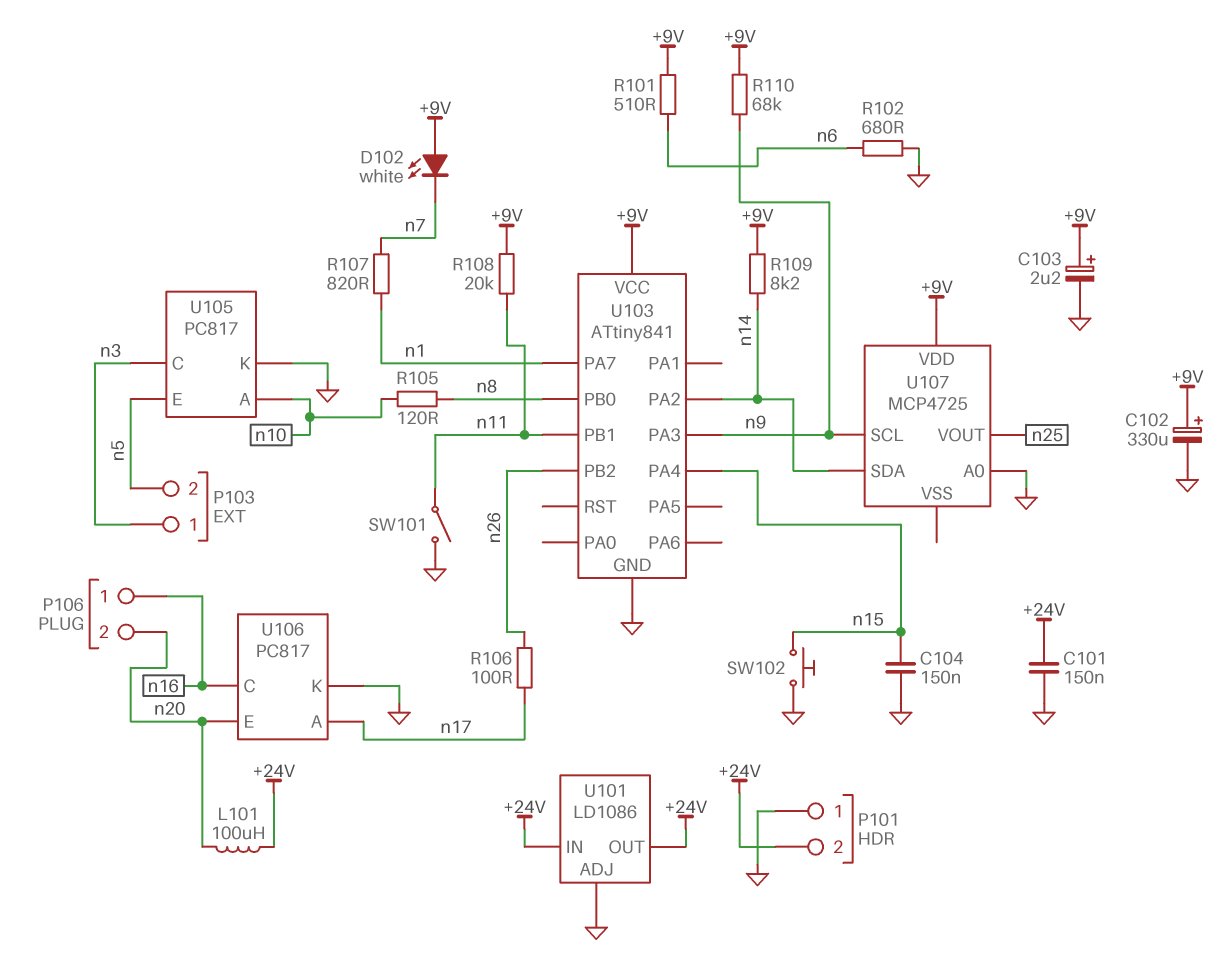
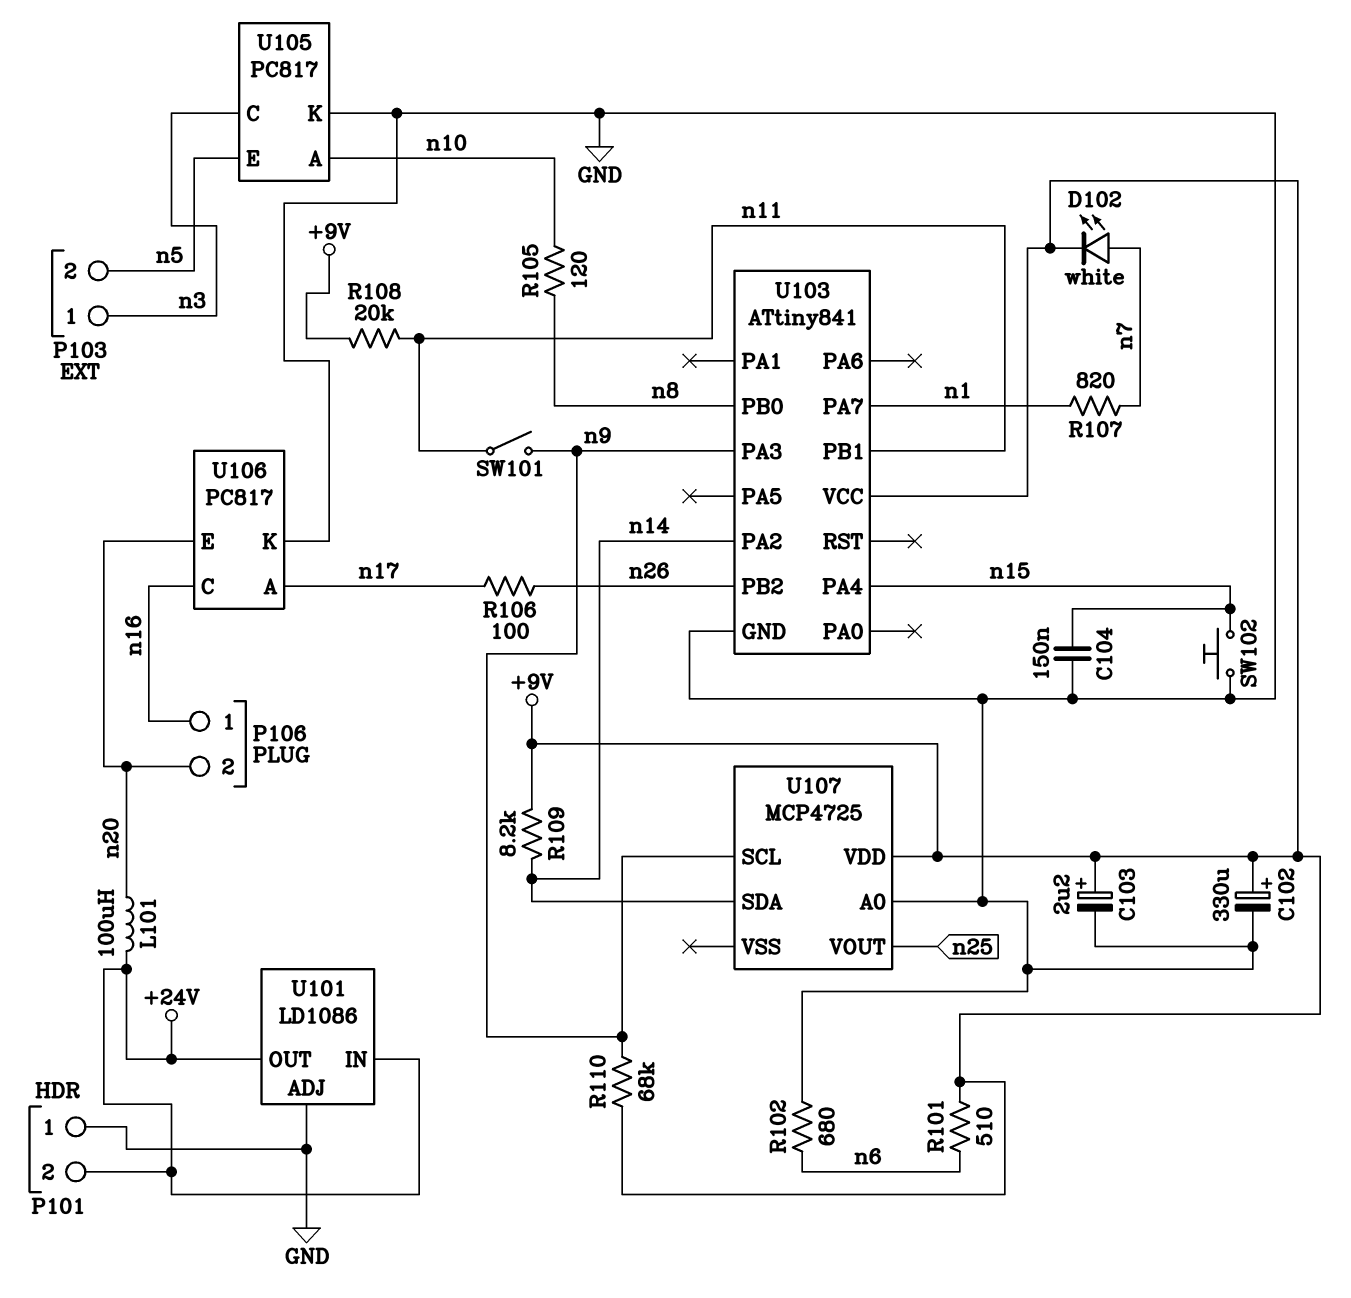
C101: 150nF (+24V, GND) -> none
D102: LED white (A +9V, K n7) -> LED white (A n7, K +9V)
SW101: switch (GND, n11) -> switch (n9, n11)

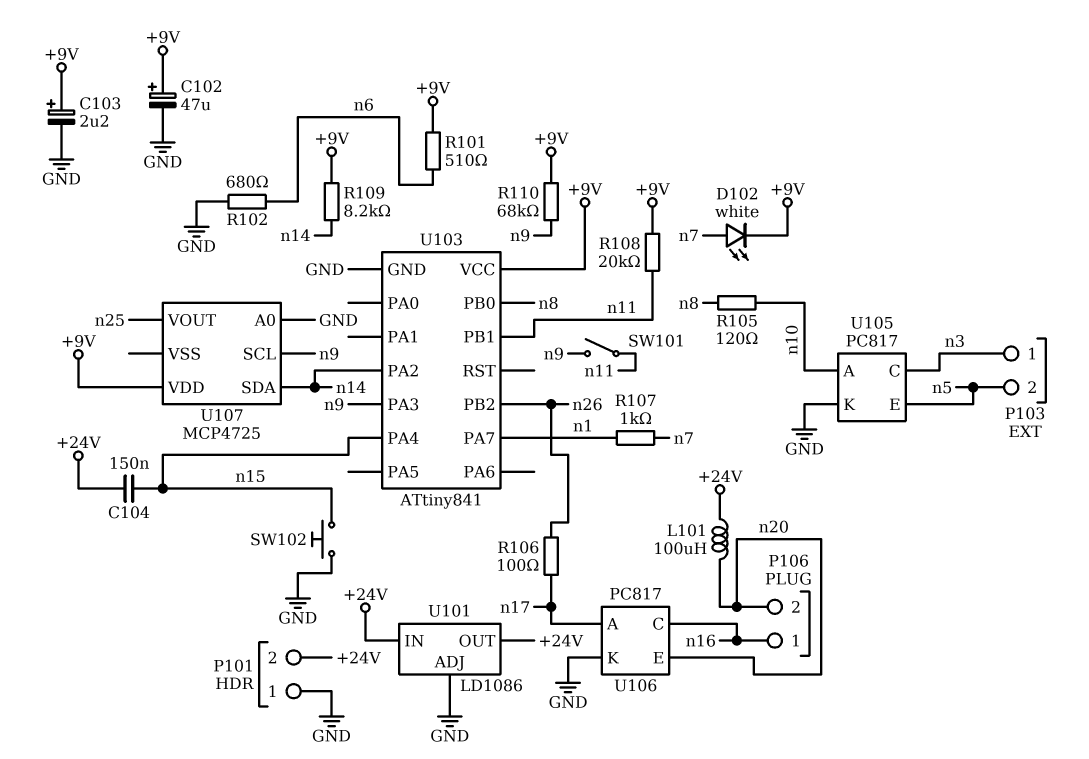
C102: 330uF (plus +9V, minus GND) -> 47uF (plus +9V, minus GND)
C104: 150nF (GND, n15) -> 150nF (+24V, n15)
R107: 820 (n1, n7) -> 1k (n1, n7)

